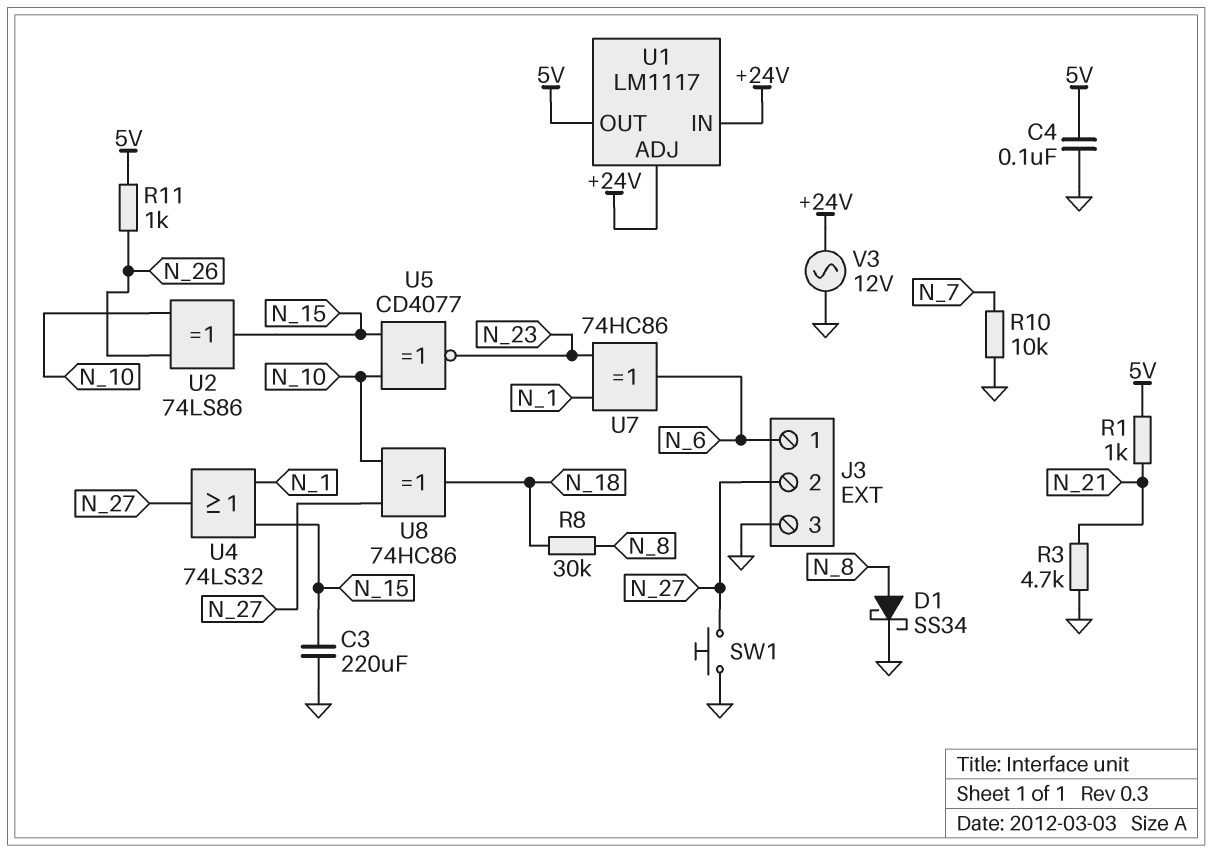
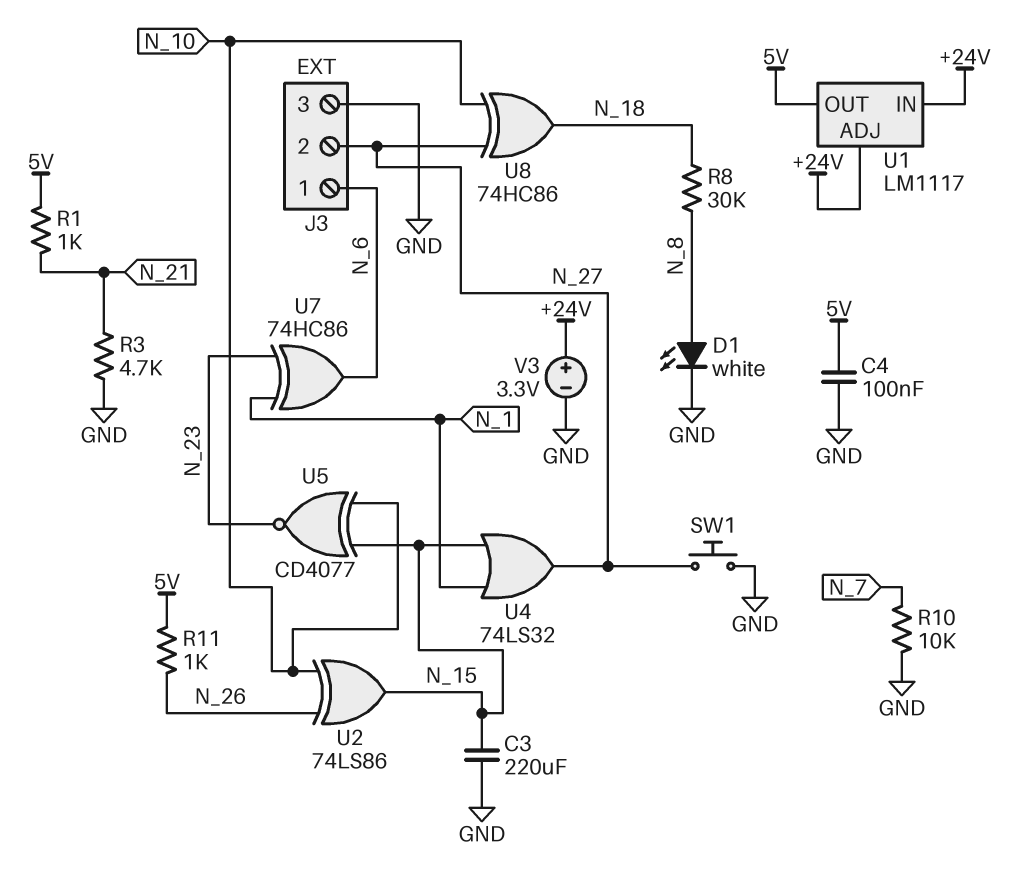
D1: schottky SS34 (A N_8, K GND) -> LED white (A N_8, K GND)
V3: AC 12V (+24V, GND) -> 3.3V (plus +24V, minus GND)

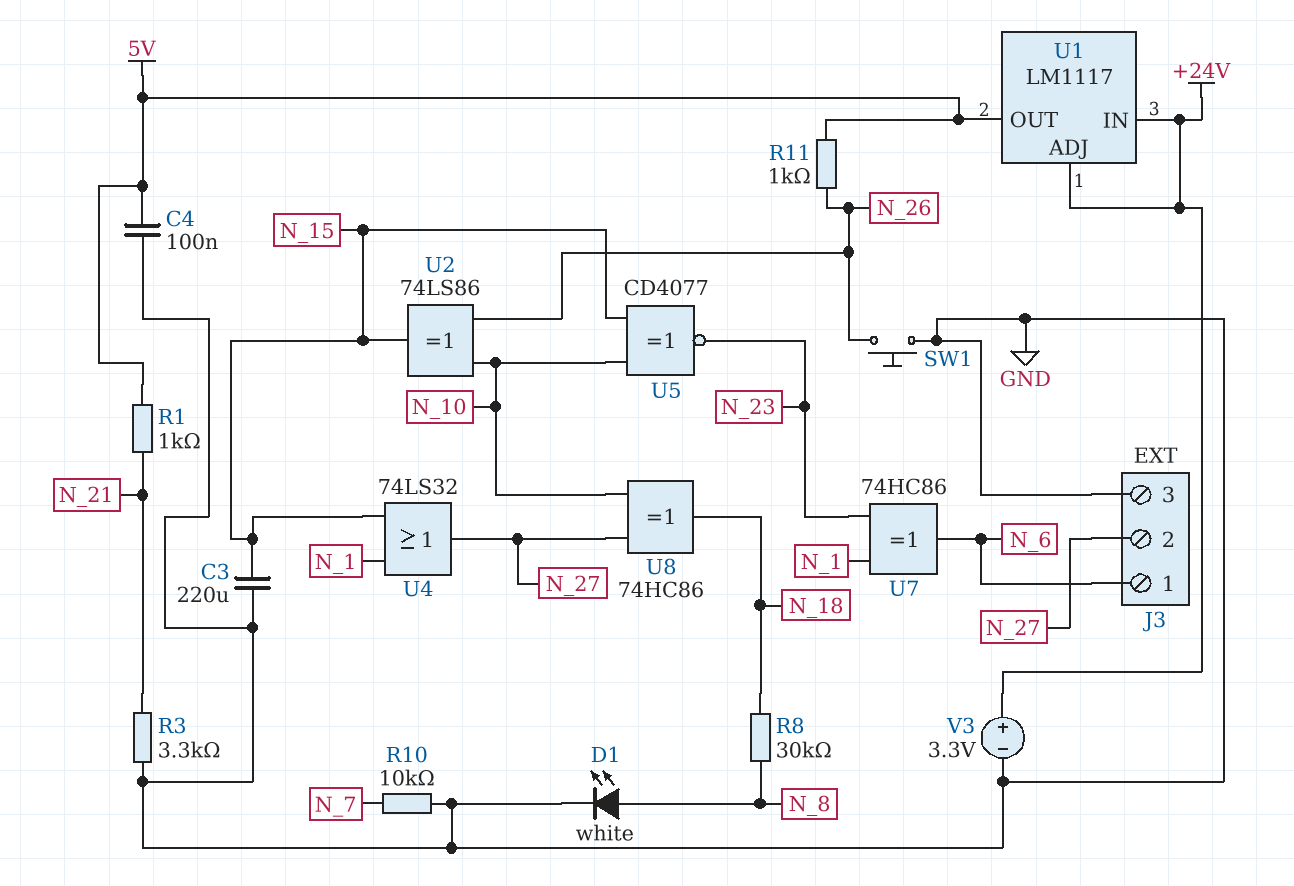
R3: 4.7k (GND, N_21) -> 3.3k (GND, N_21)
SW1: button (GND, N_27) -> button (GND, N_26)

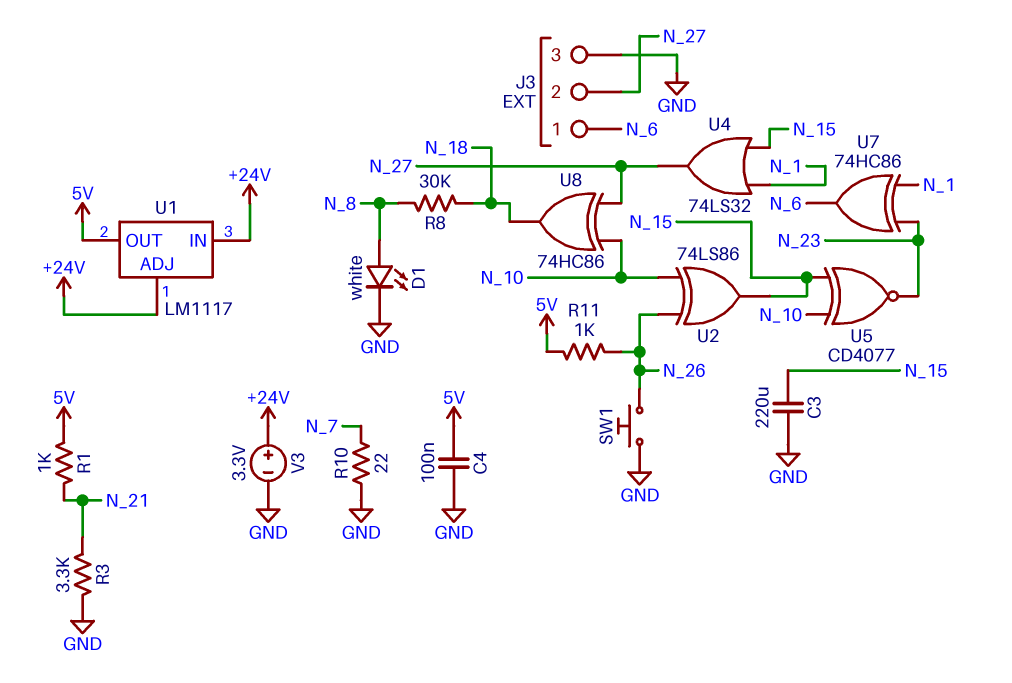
R10: 10k (GND, N_7) -> 22 (GND, N_7)

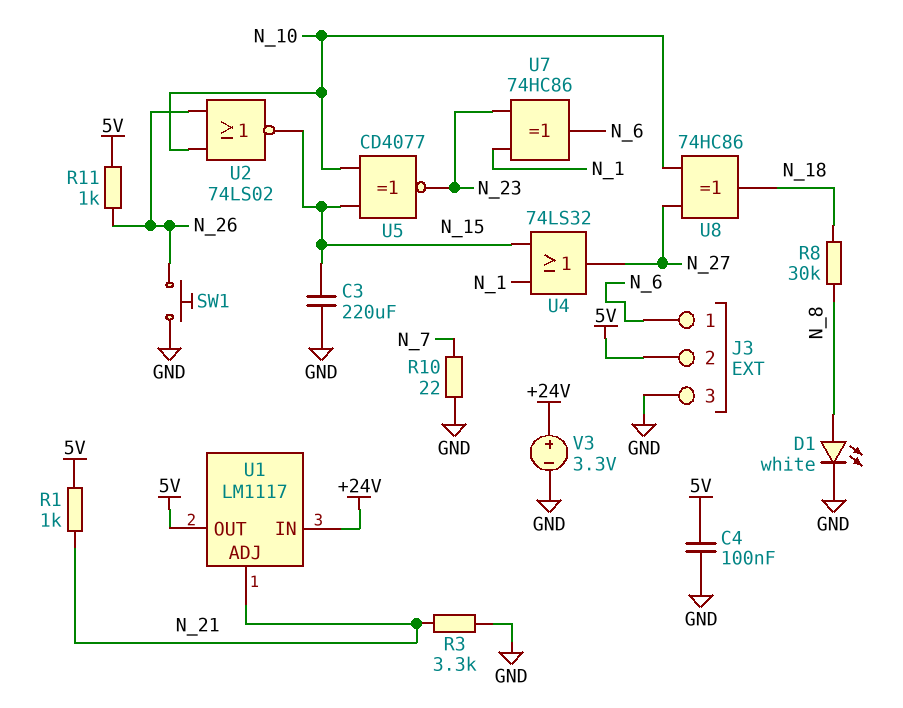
J3 pin 2: N_27 -> 5V
U1 pin ADJ: +24V -> N_21
U2: XOR 74LS86 (in N_10, in N_26, out N_15) -> NOR 74LS02 (in N_10, in N_26, out N_15)

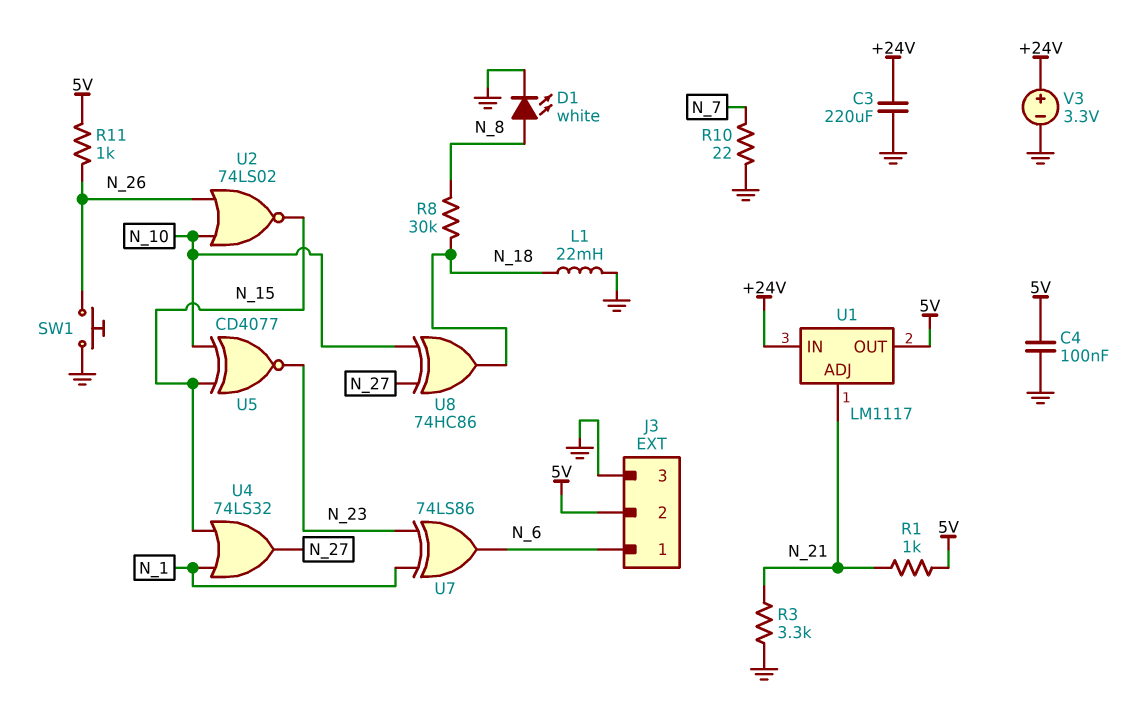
C3: 220uF (GND, N_15) -> 220uF (+24V, GND)
L1: none -> 22mH (GND, N_18)
U7: XOR 74HC86 (in N_1, in N_23, out N_6) -> XOR 74LS86 (in N_1, in N_23, out N_6)

